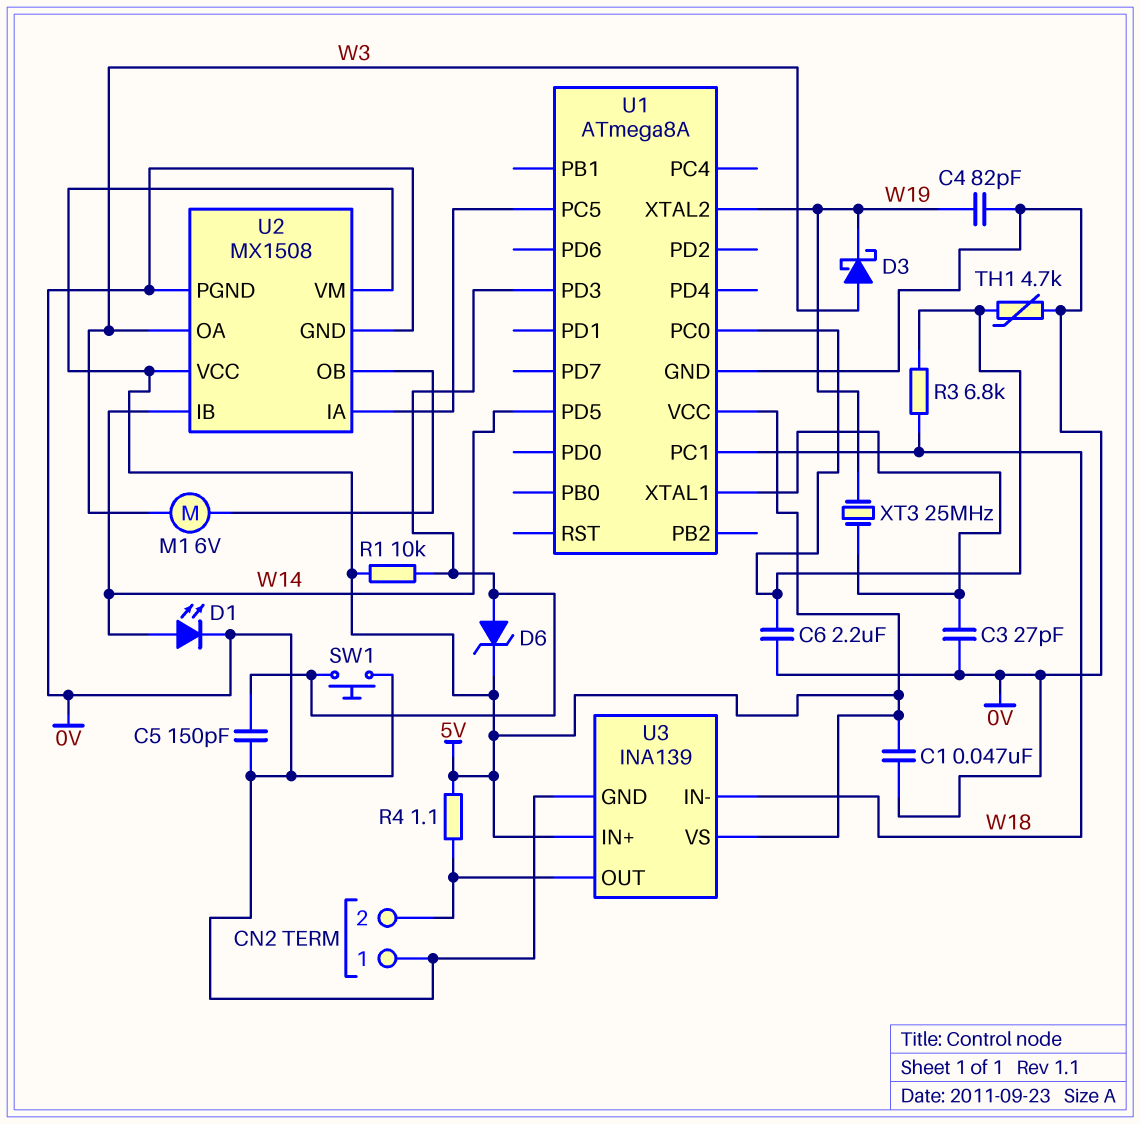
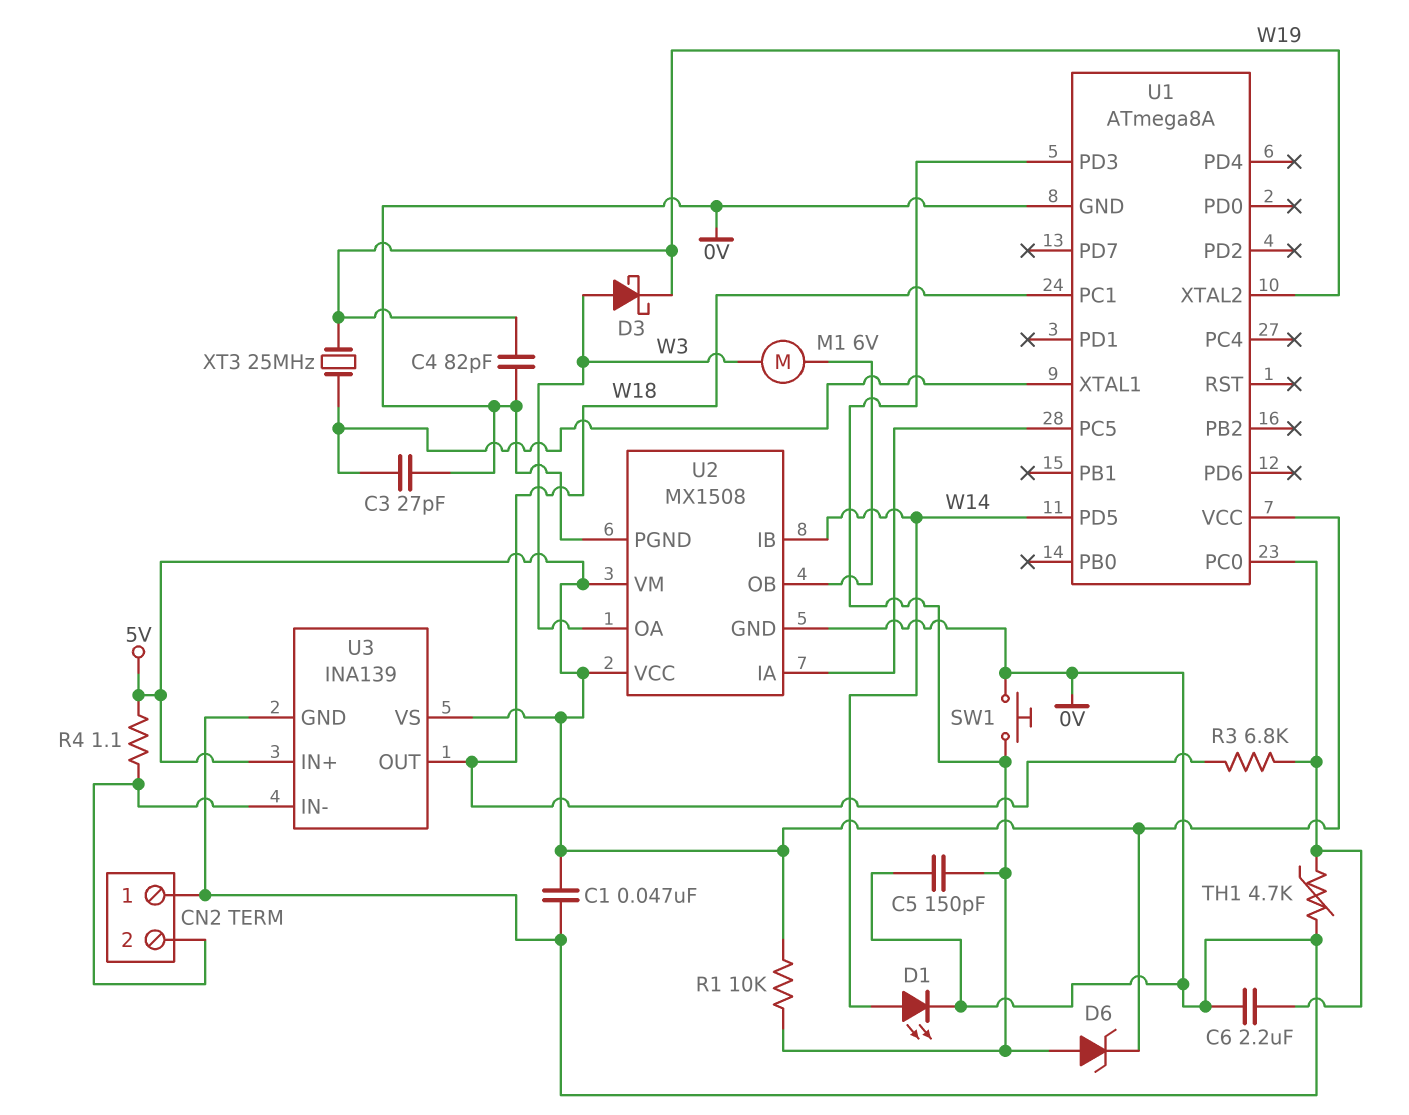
U3 pin IN-: W18 -> CN2/2
U3 pin OUT: CN2/2 -> W18

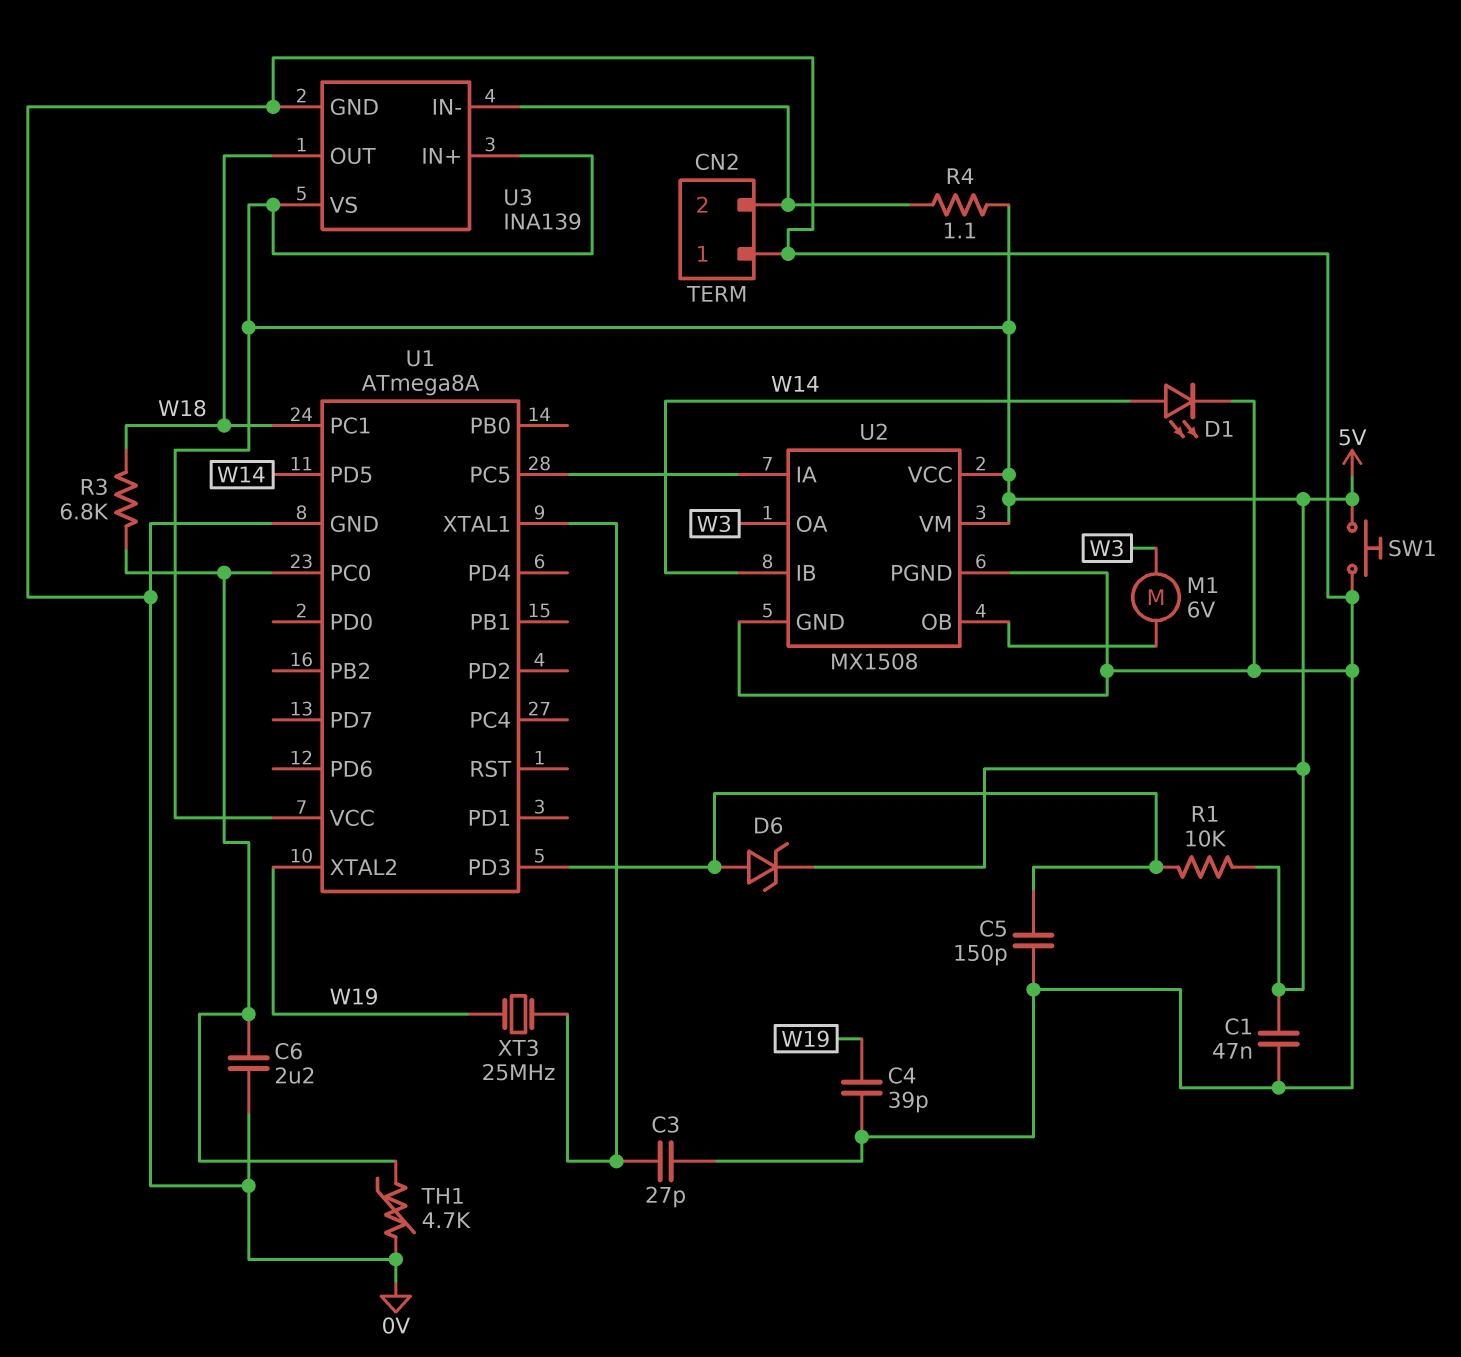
C4: 82pF (0V, W19) -> 39pF (0V, W19)
D3: schottky (A W3, K W19) -> none
SW1: button (0V, U1/PD3) -> button (0V, 5V)

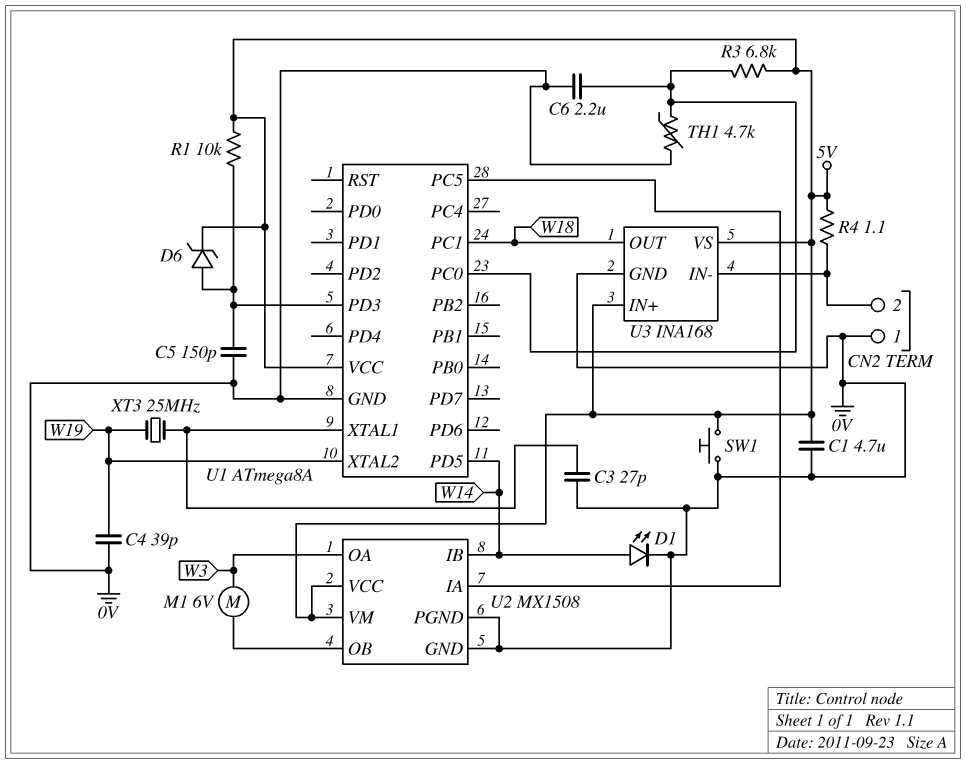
C1: 47nF (0V, 5V) -> 4.7uF (0V, 5V)
R3: 6.8k (U1/PC0, W18) -> 6.8k (5V, U1/PC0)
U3: INA139 -> INA168

